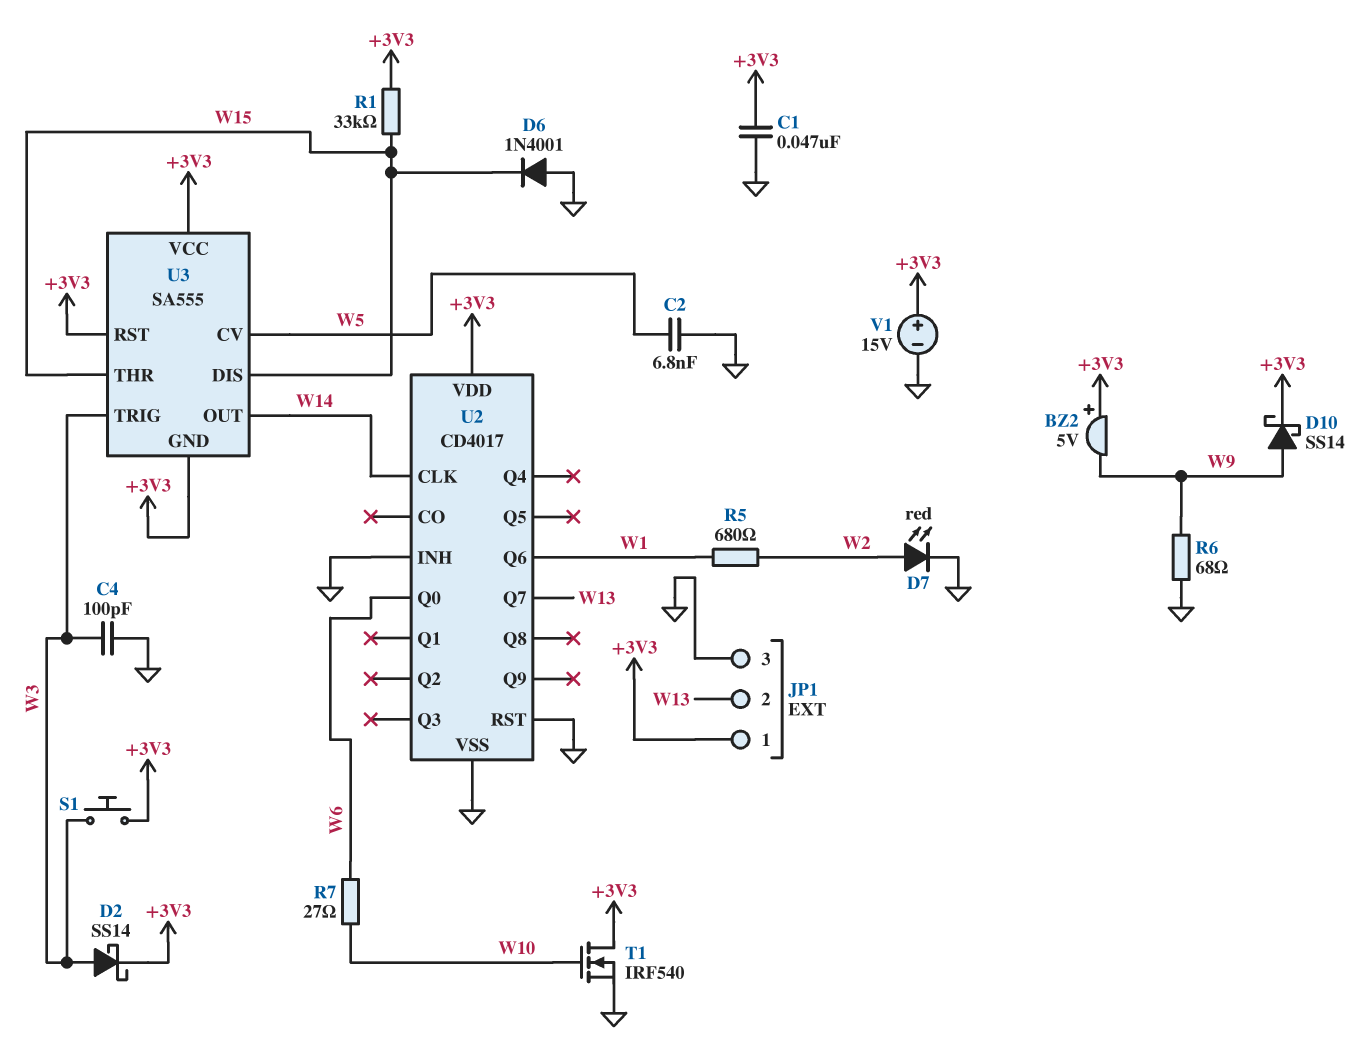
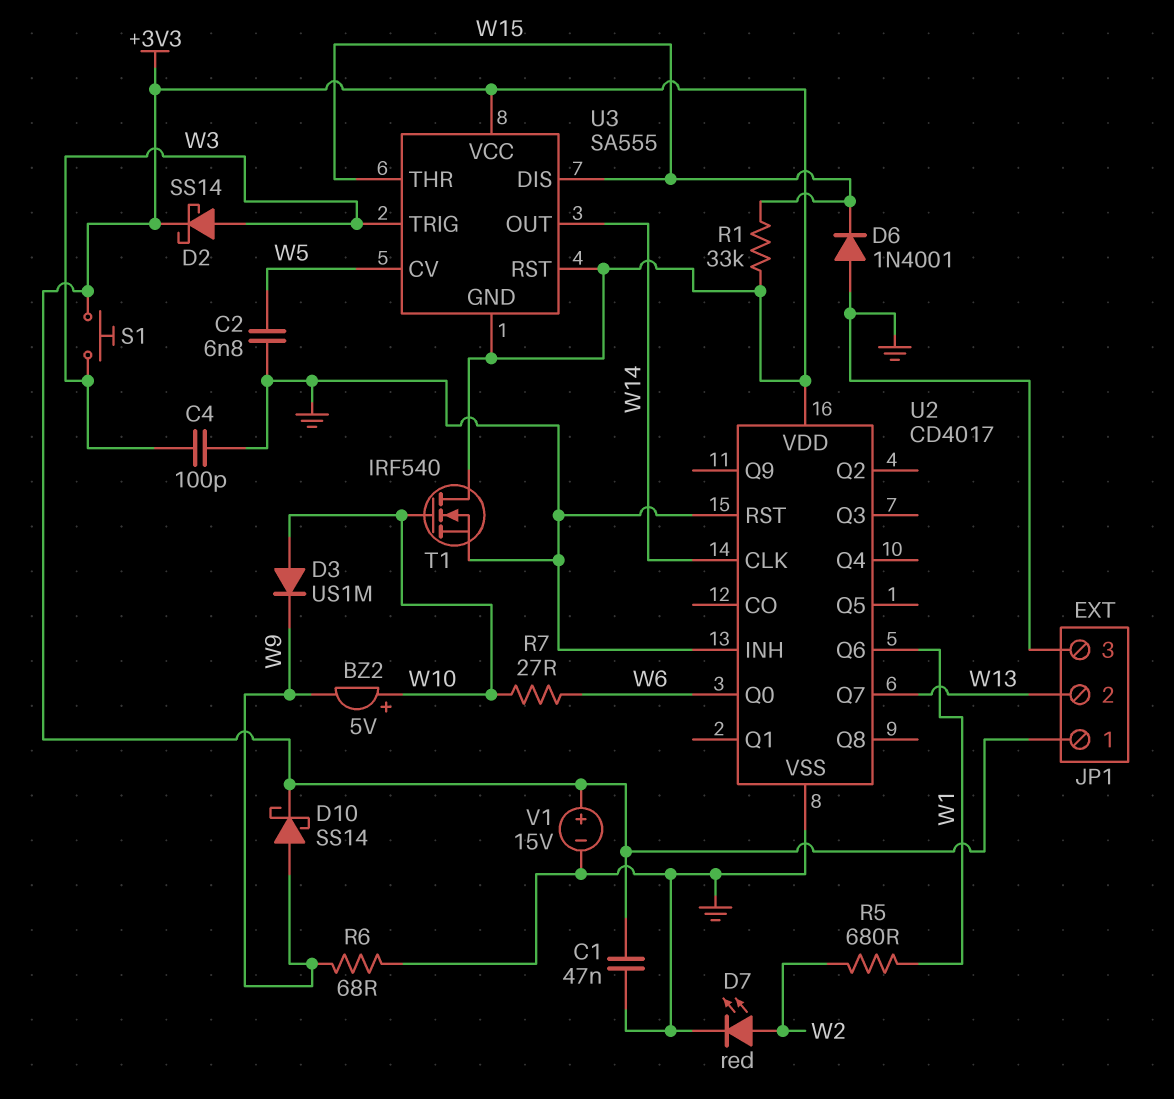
BZ2: buzzer 5V (plus +3V3, minus W9) -> buzzer 5V (plus W10, minus W9)
D3: none -> diode US1M (A W10, K W9)

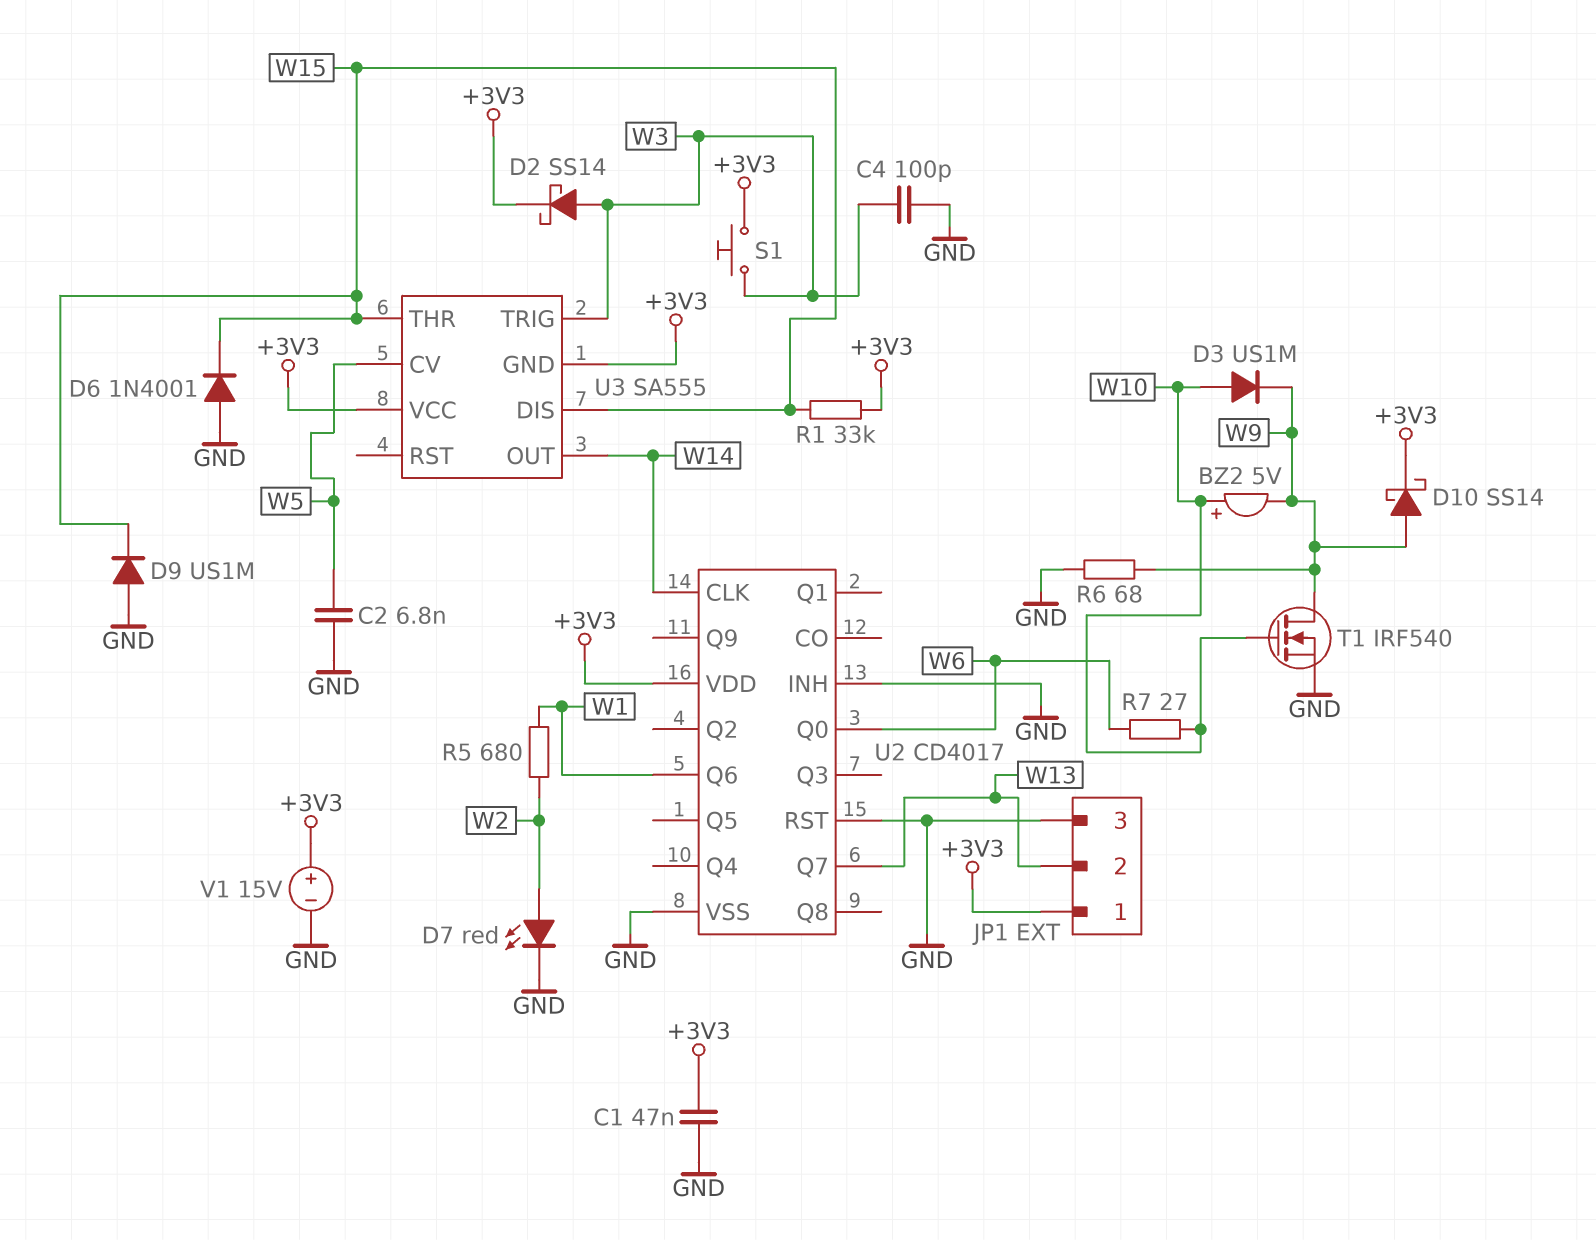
D9: none -> diode US1M (A GND, K W15)
T1: NMOS IRF540 (G W10, D +3V3, S GND) -> NMOS IRF540 (G W10, D W9, S GND)
U3 pin RST: +3V3 -> none

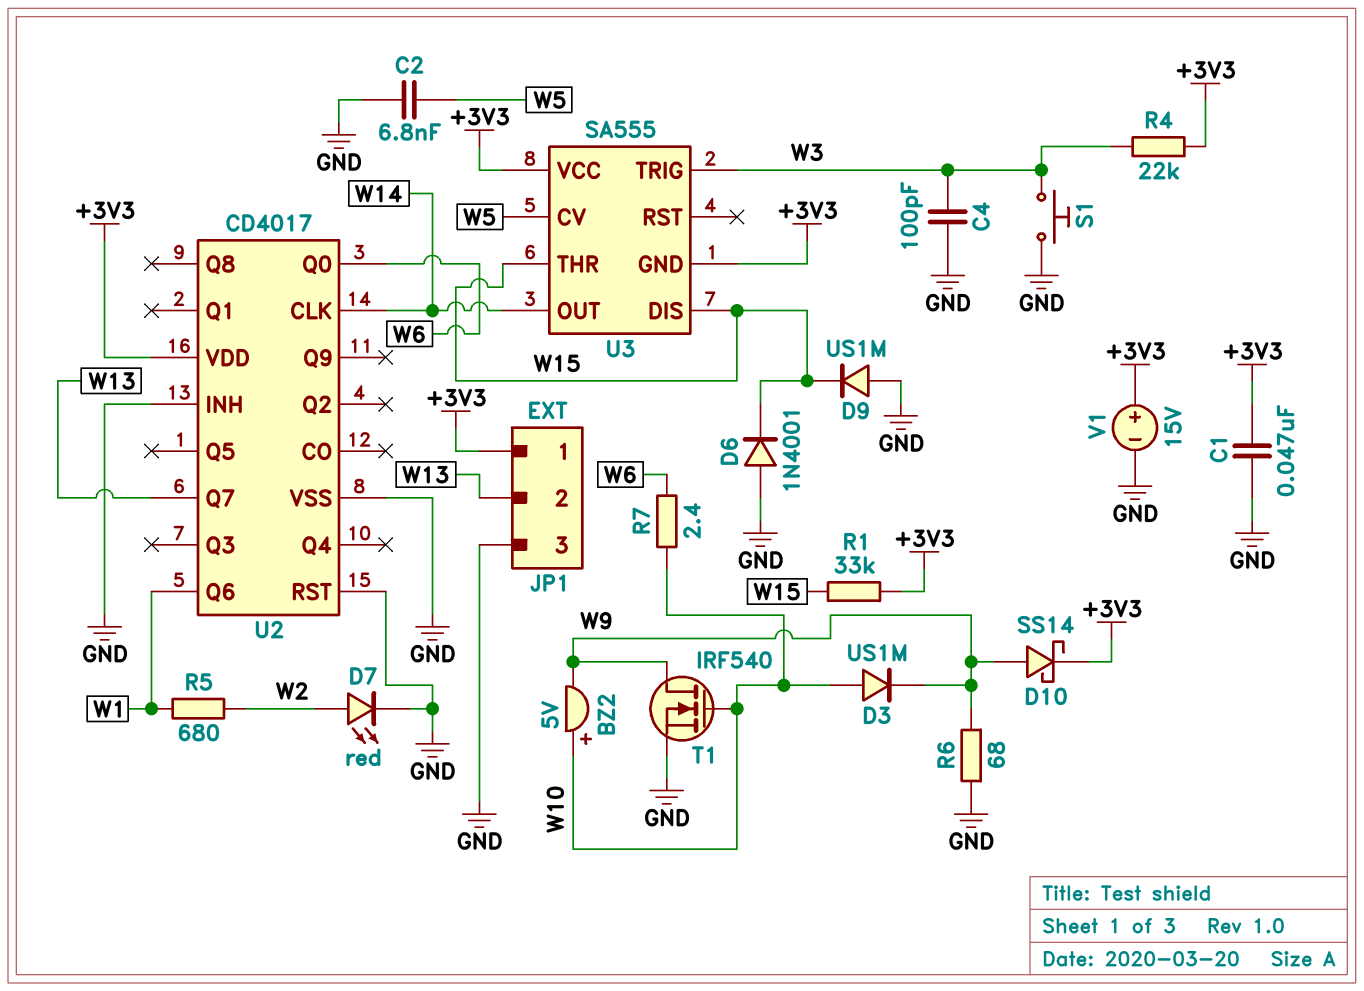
D2: schottky SS14 (A W3, K +3V3) -> none
R4: none -> 22k (+3V3, W3)
R7: 27 (W6, W10) -> 2.4 (W6, W10)
S1: button (+3V3, W3) -> button (GND, W3)

